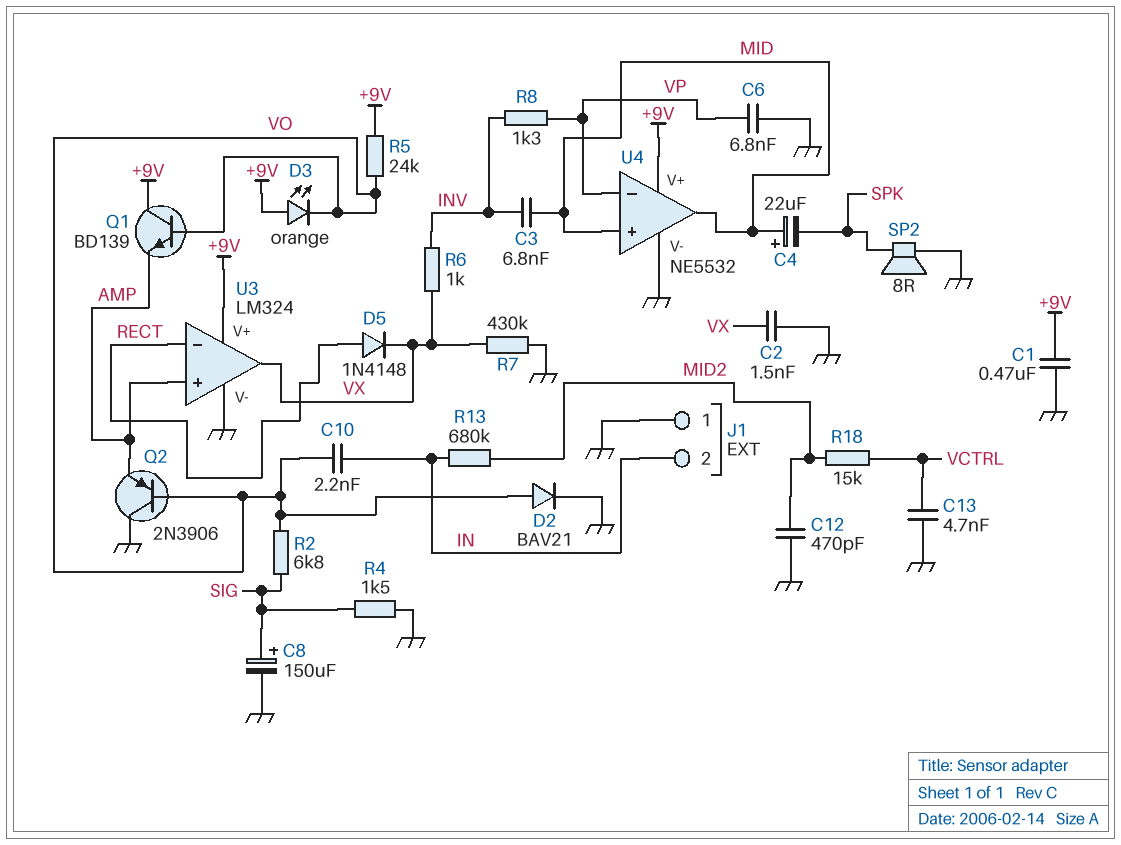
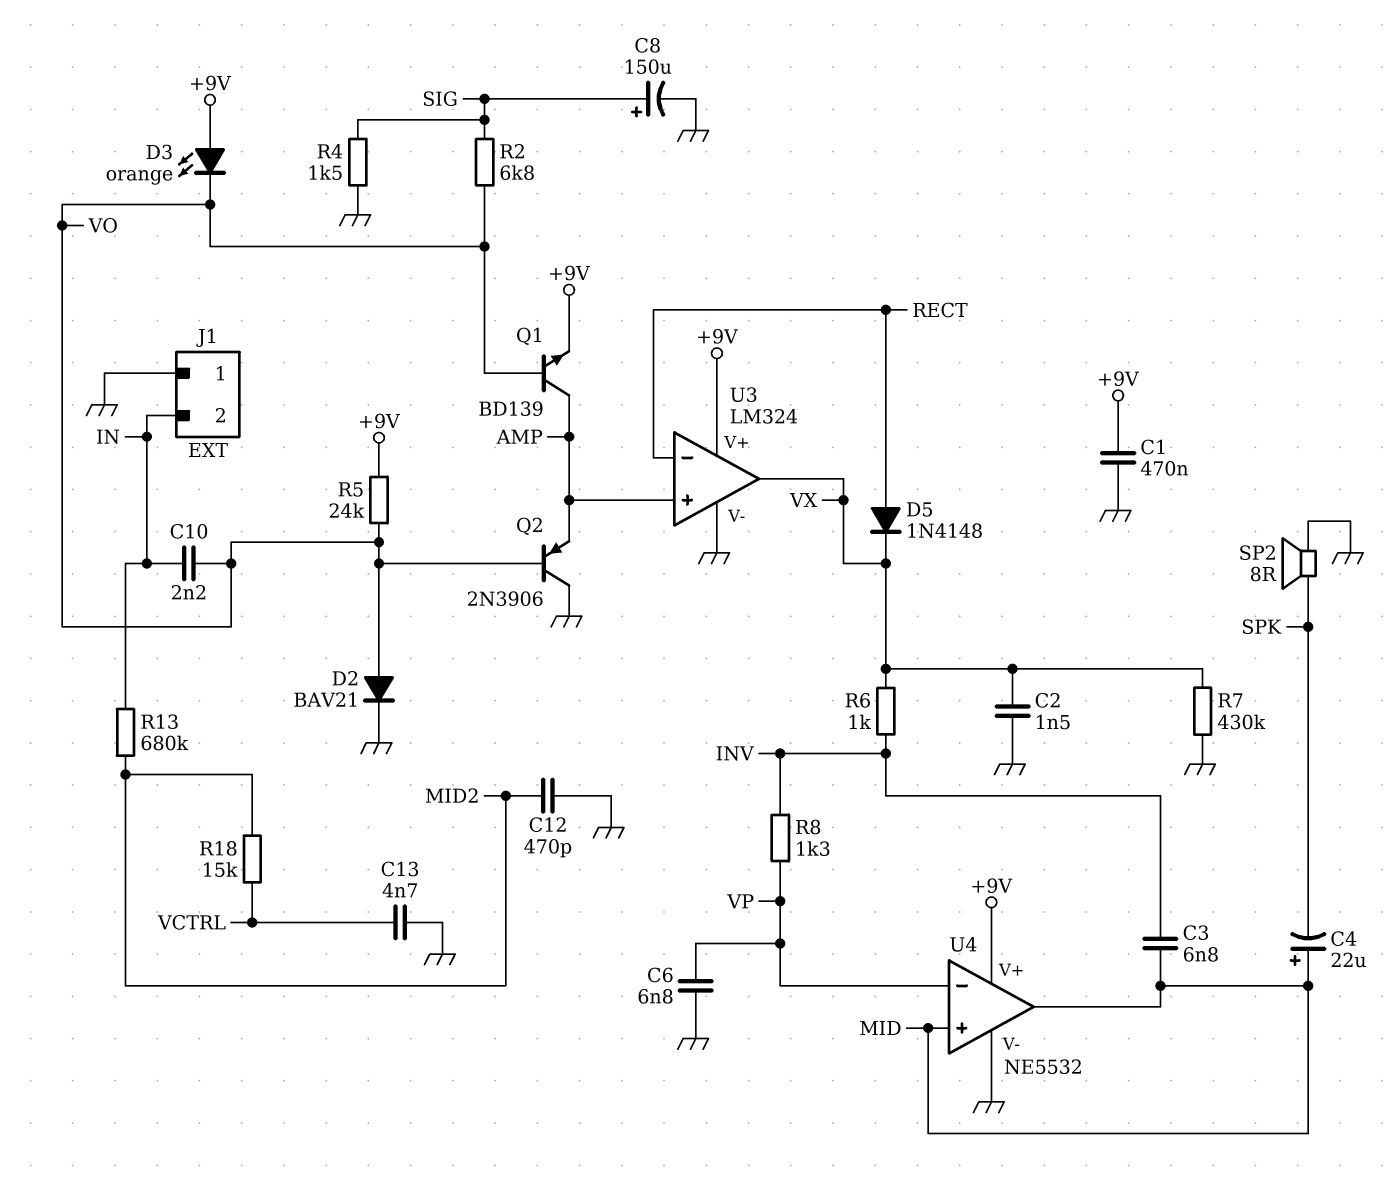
Q1: NPN BD139 (B VO, C +9V, E AMP) -> NPN BD139 (B VO, C AMP, E +9V)

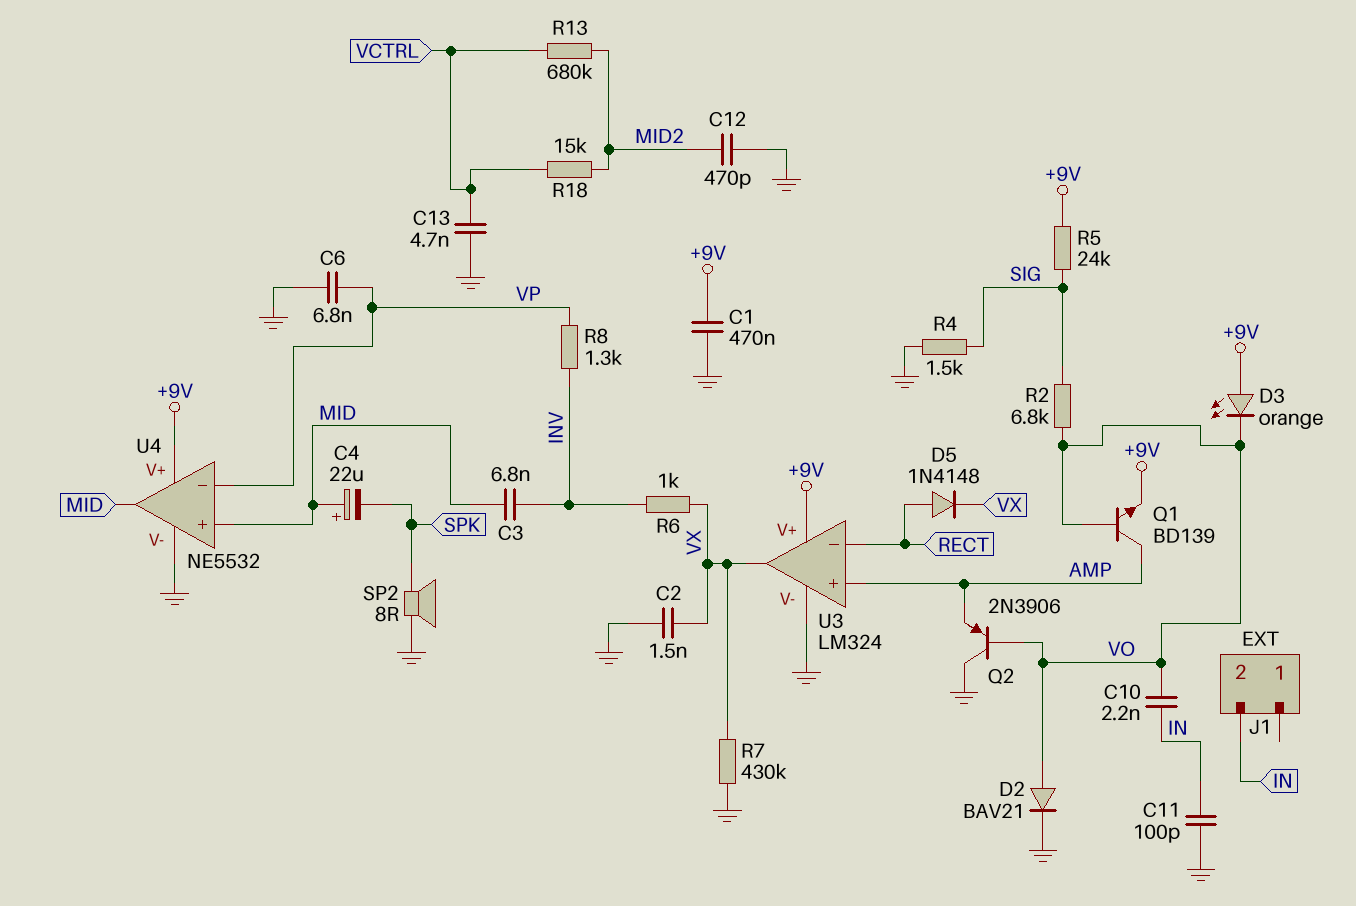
C8: 150uF (plus SIG, minus GND) -> none
C11: none -> 100pF (GND, IN)
J1 pin 1: GND -> none
R5: 24k (+9V, VO) -> 24k (+9V, SIG)
R13: 680k (IN, MID2) -> 680k (MID2, VCTRL)

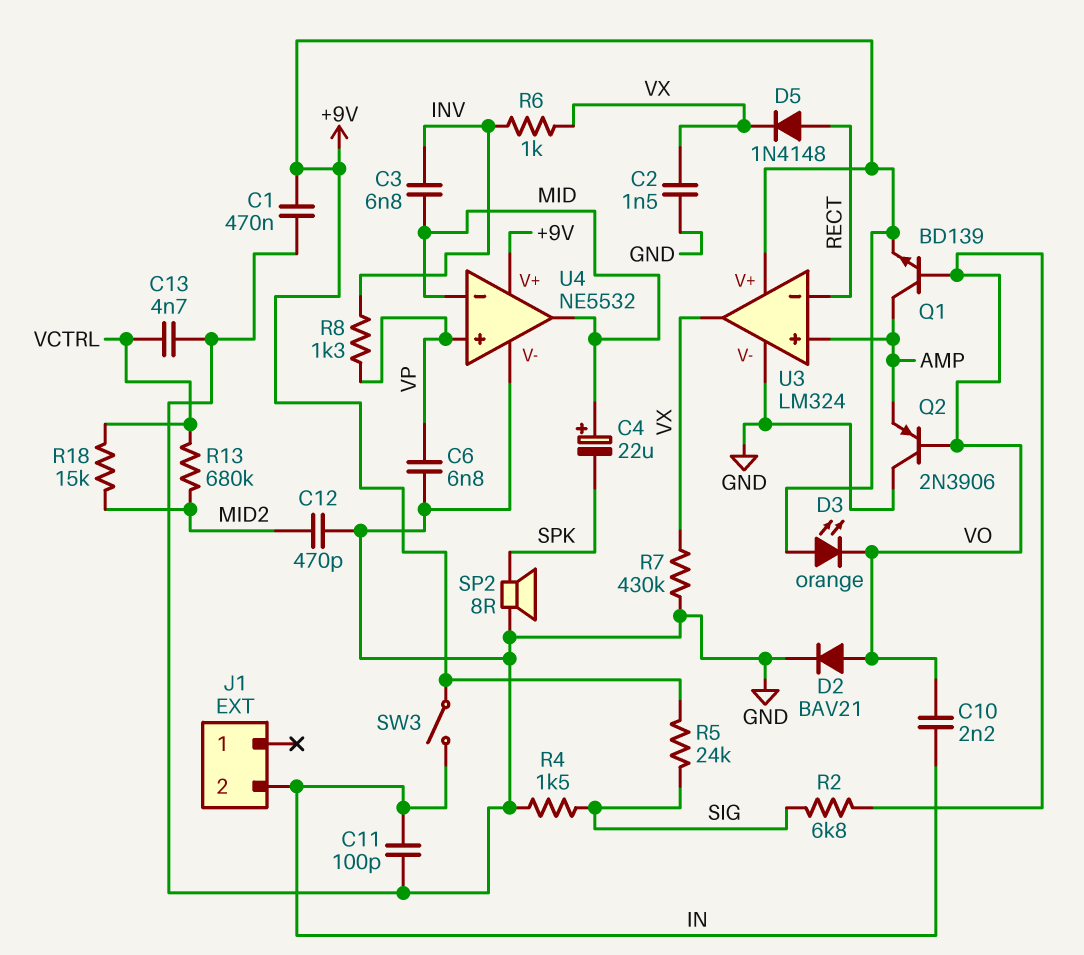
SW3: none -> switch (+9V, IN)
U4 pin in+: MID -> VP
U4 pin in-: VP -> MID

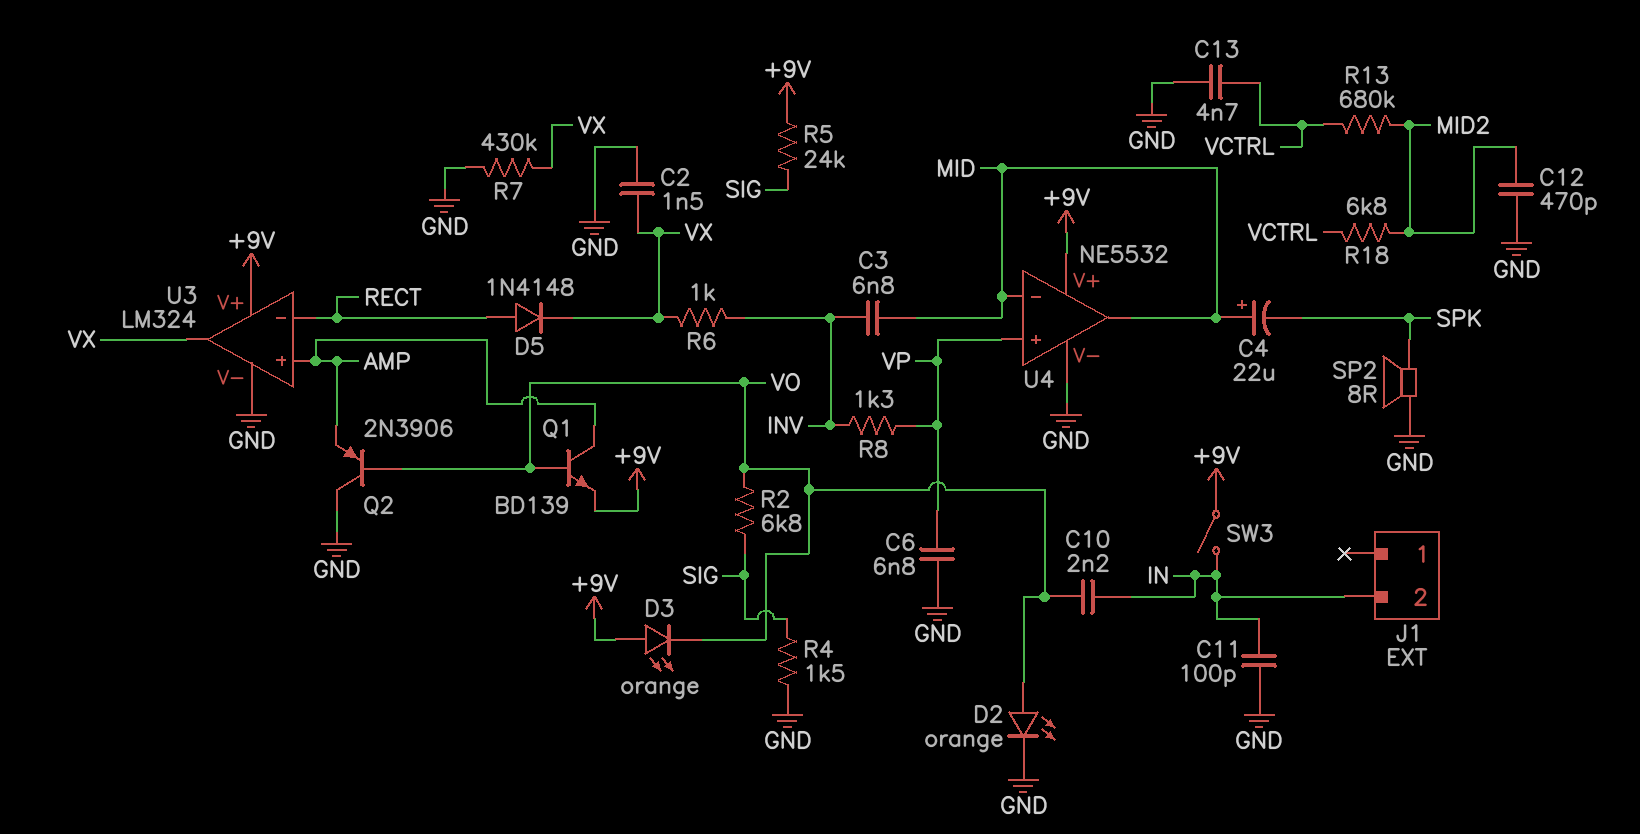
C1: 470nF (+9V, GND) -> none
D2: diode BAV21 (A VO, K GND) -> LED orange (A VO, K GND)
R18: 15k (MID2, VCTRL) -> 6.8k (MID2, VCTRL)

